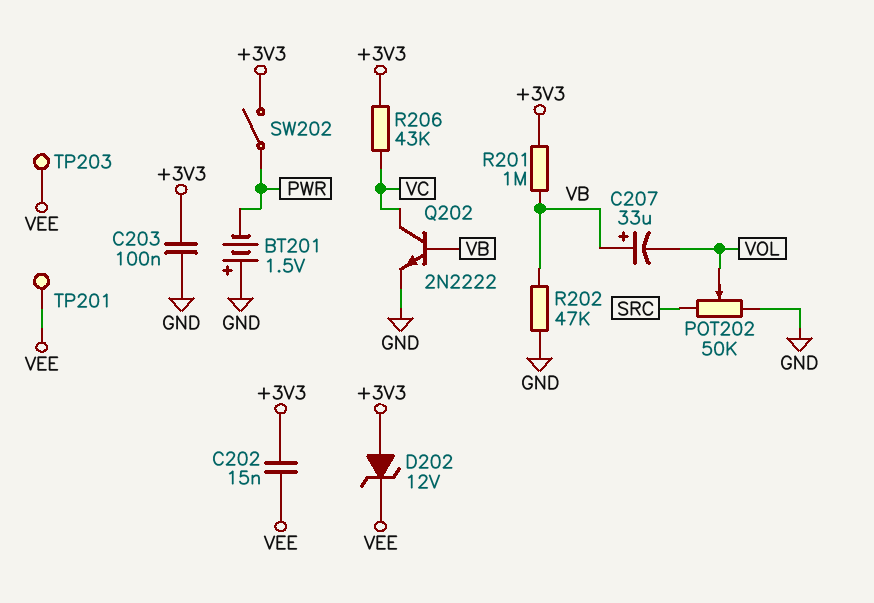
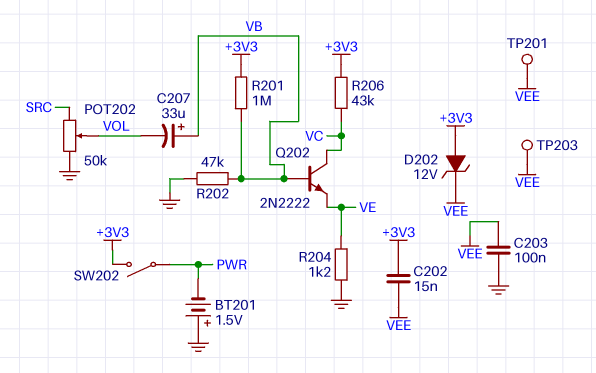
C203: 100nF (+3V3, GND) -> 100nF (GND, VEE)
Q202: NPN 2N2222 (B VB, C VC, E GND) -> NPN 2N2222 (B VB, C VC, E VE)
R204: none -> 1.2k (GND, VE)

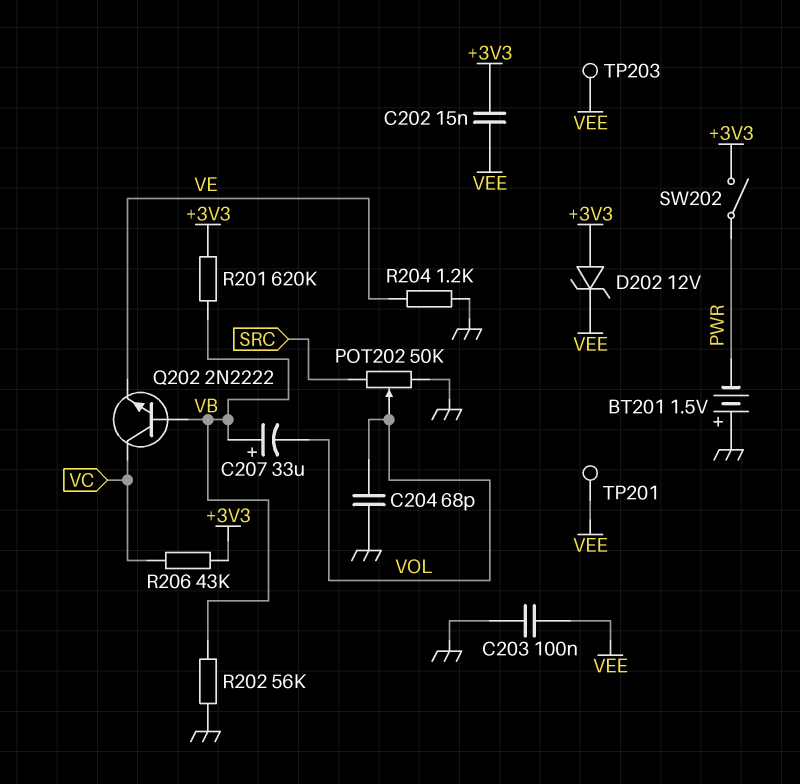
C204: none -> 68pF (GND, VOL)
R201: 1M (+3V3, VB) -> 620k (+3V3, VB)
R202: 47k (GND, VB) -> 56k (GND, VB)

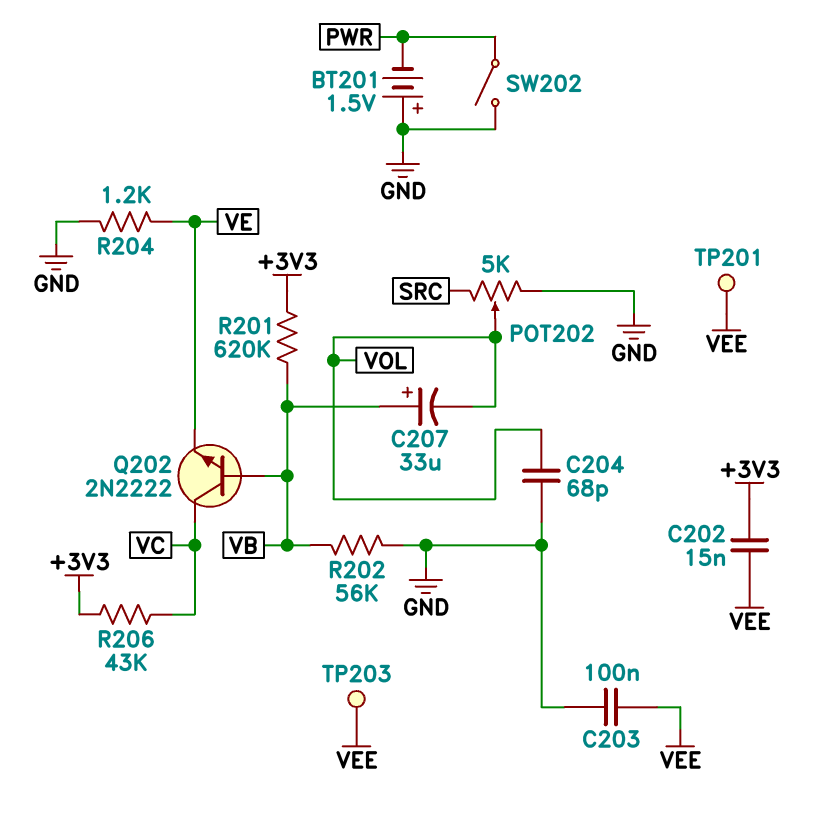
D202: zener 12V (A +3V3, K VEE) -> none
POT202: 50k (GND, SRC, wiper VOL) -> 5k (GND, SRC, wiper VOL)
SW202: switch (+3V3, PWR) -> switch (GND, PWR)

